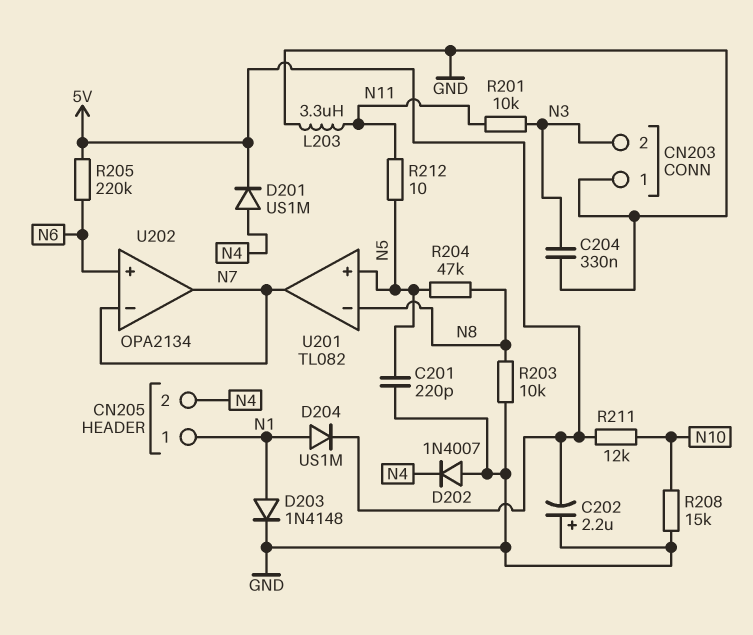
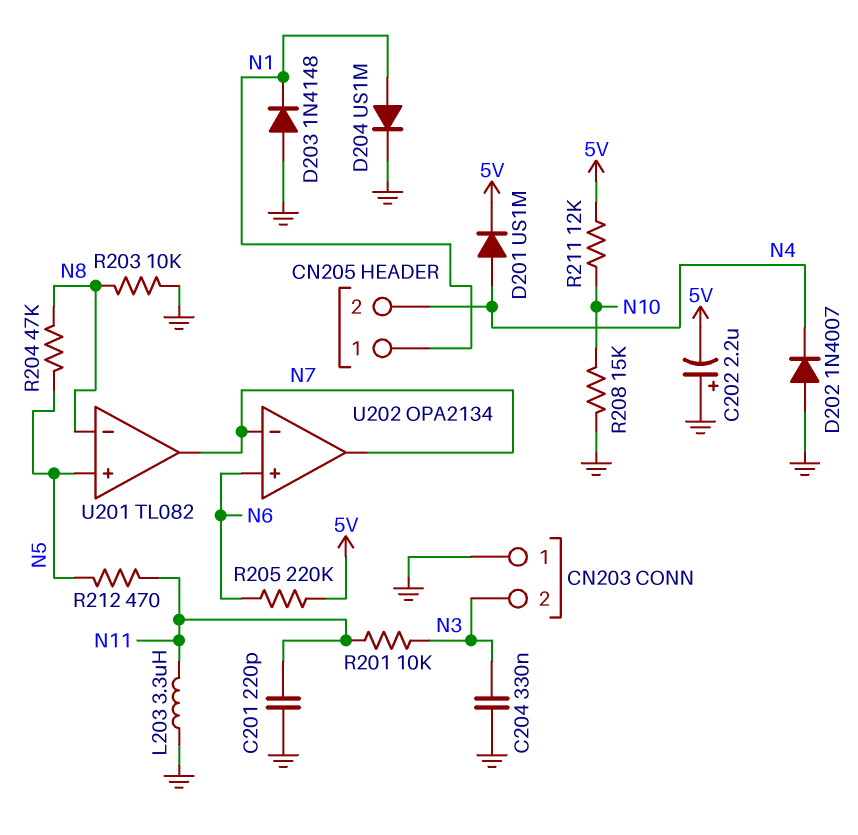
C201: 220pF (GND, N5) -> 220pF (GND, N11)
D203: diode 1N4148 (A N1, K GND) -> diode 1N4148 (A GND, K N1)
D204: diode US1M (A N1, K 5V) -> diode US1M (A N1, K GND)
R212: 10 (N5, N11) -> 470 (N5, N11)

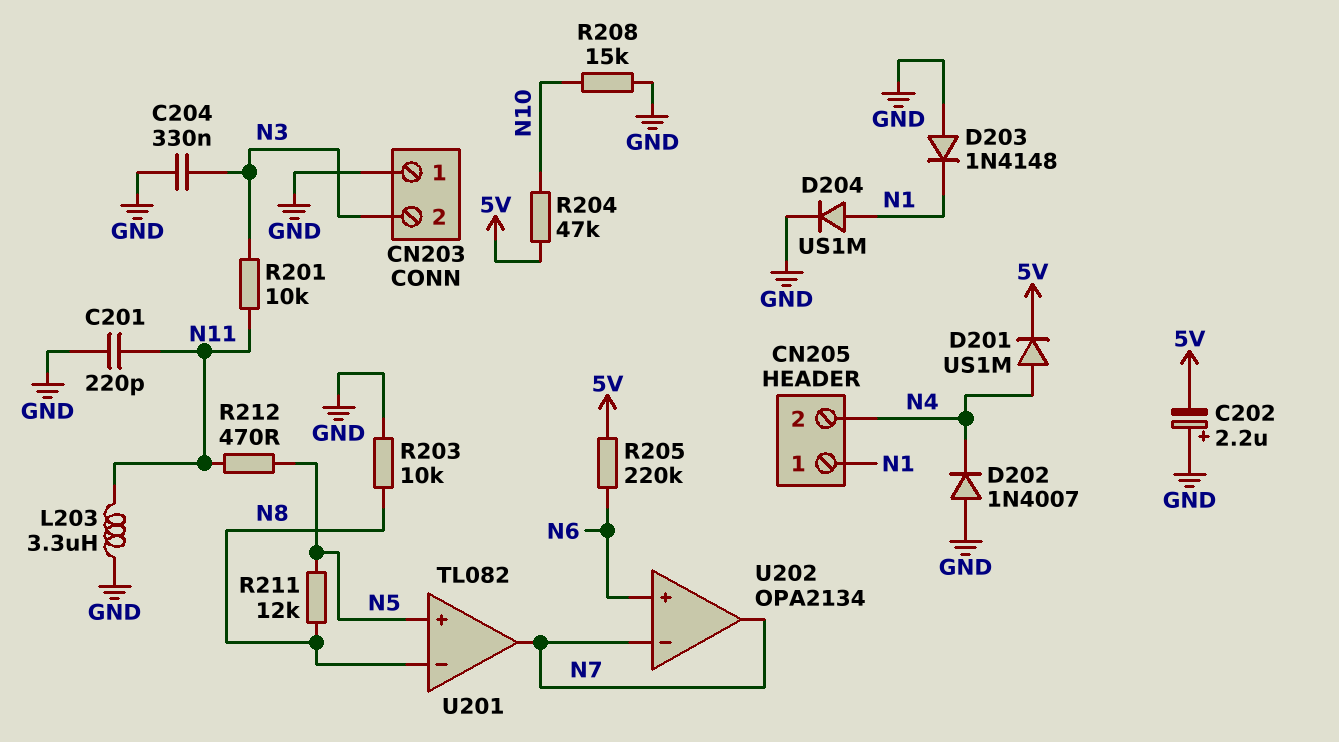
R204: 47k (N5, N8) -> 47k (5V, N10)
R211: 12k (5V, N10) -> 12k (N5, N8)

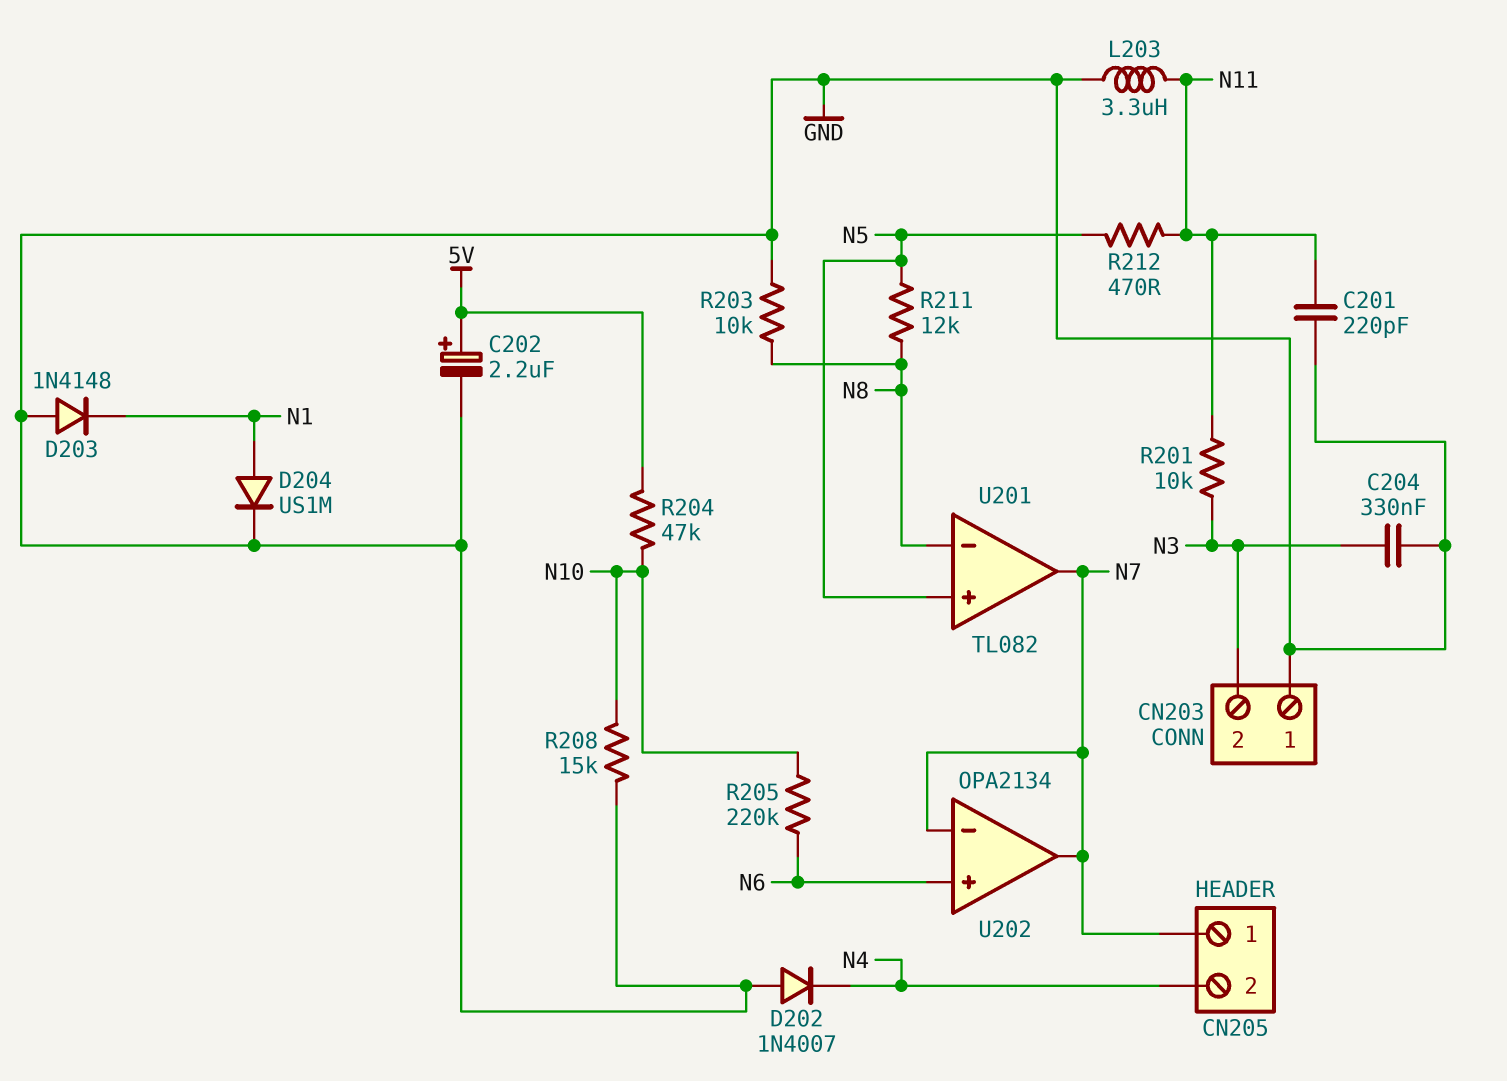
C202: 2.2uF (plus GND, minus 5V) -> 2.2uF (plus 5V, minus GND)
CN205 pin 1: N1 -> N7
D201: diode US1M (A N4, K 5V) -> none
R205: 220k (5V, N6) -> 220k (N6, N10)

